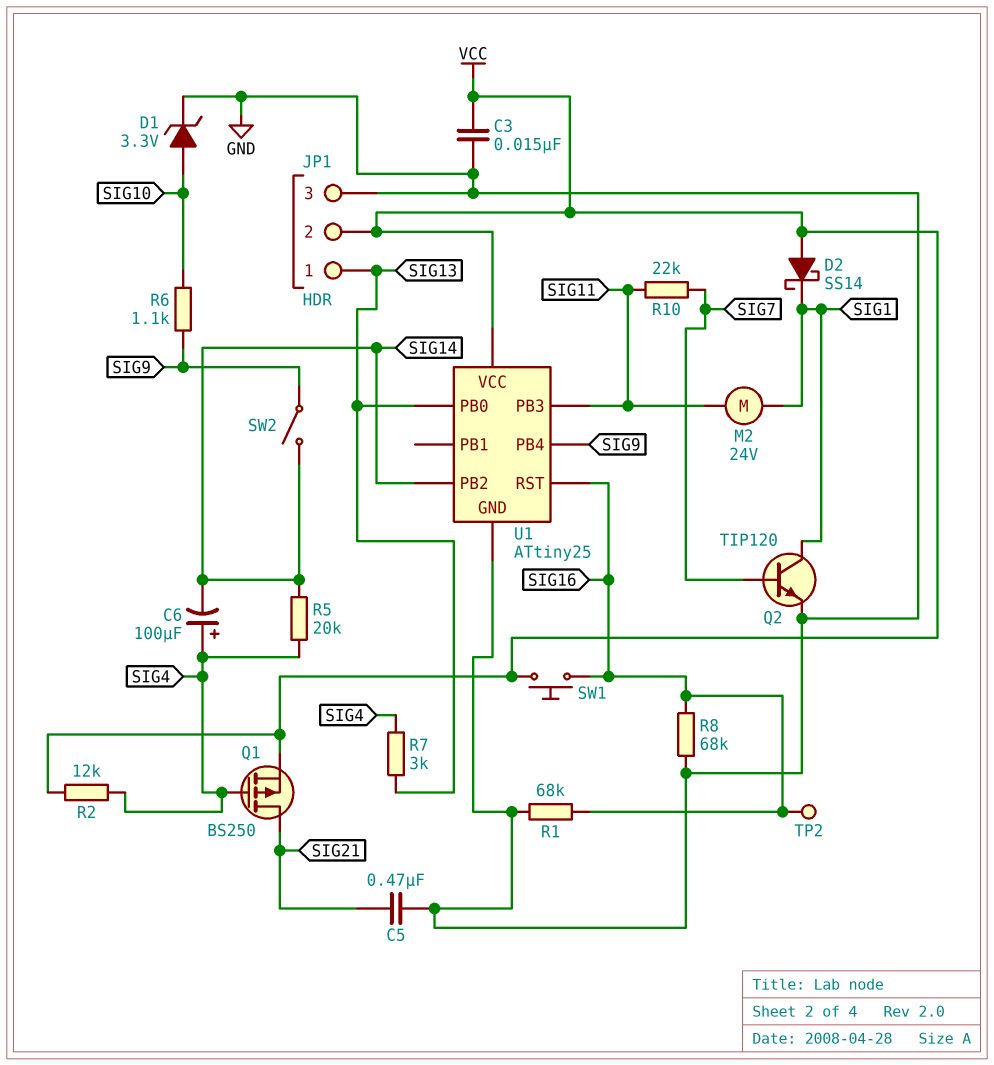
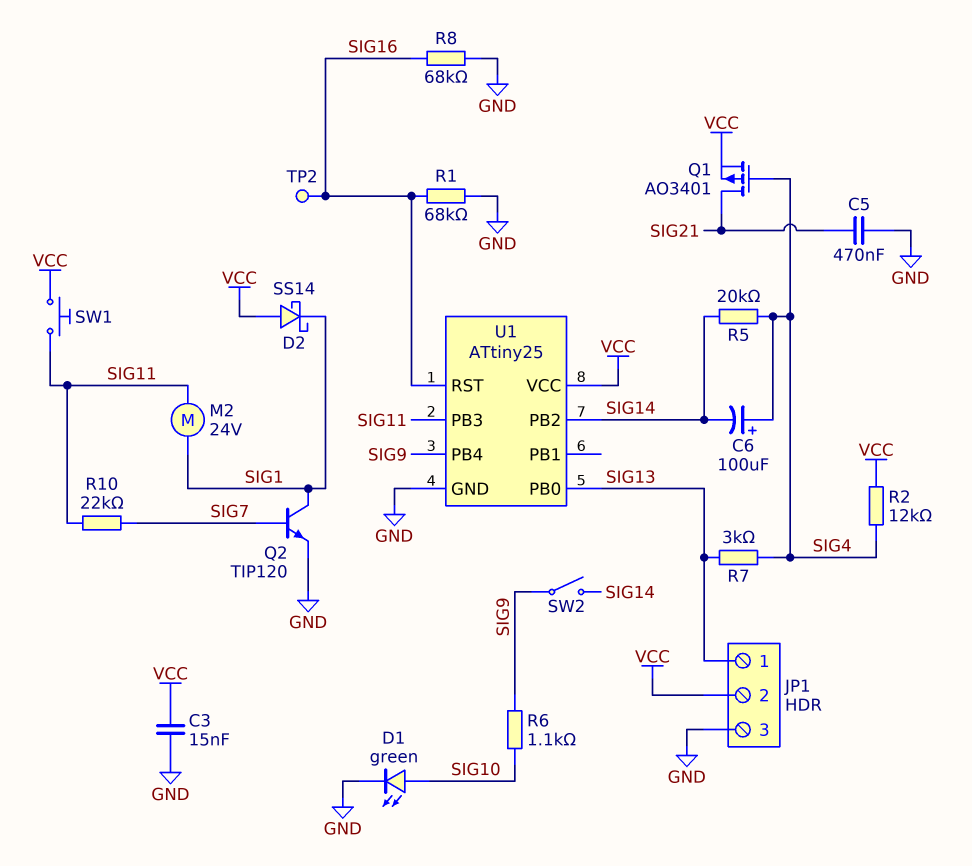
D1: zener 3.3V (A SIG10, K GND) -> LED green (A SIG10, K GND)
Q1: PMOS BS250 (G SIG4, D SIG21, S VCC) -> PMOS AO3401 (G SIG4, D SIG21, S VCC)
SW1: button (SIG16, VCC) -> button (SIG11, VCC)

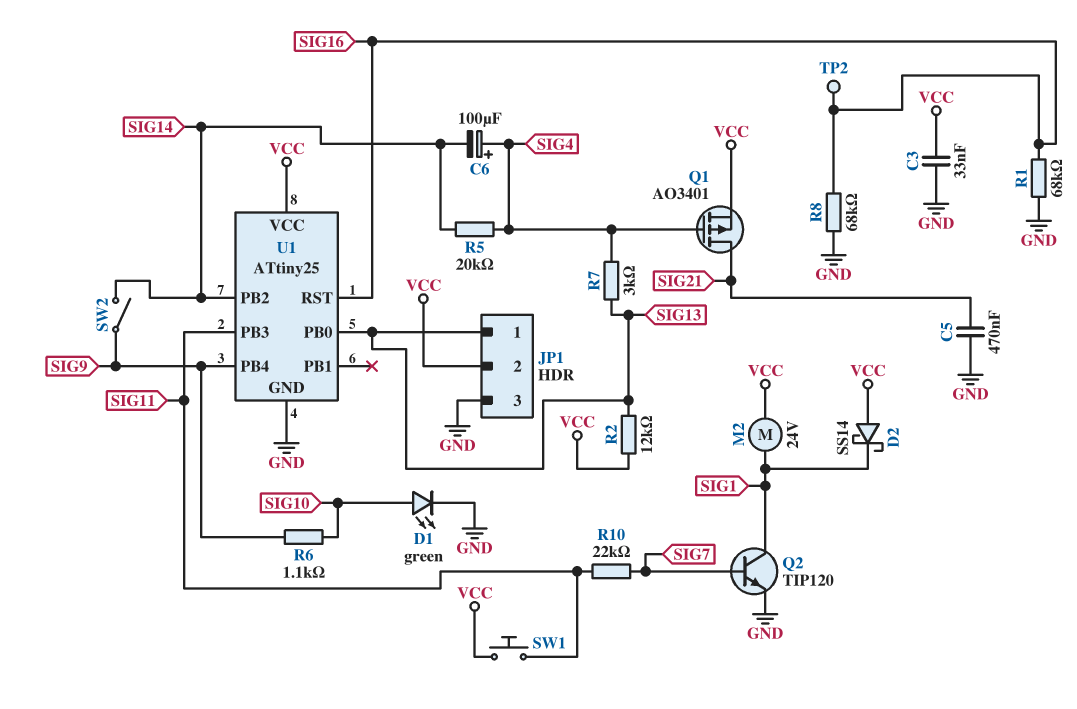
C3: 15nF (GND, VCC) -> 33nF (GND, VCC)
M2: motor 24V (SIG1, SIG11) -> motor 24V (SIG1, VCC)
R2: 12k (SIG4, VCC) -> 12k (SIG13, VCC)

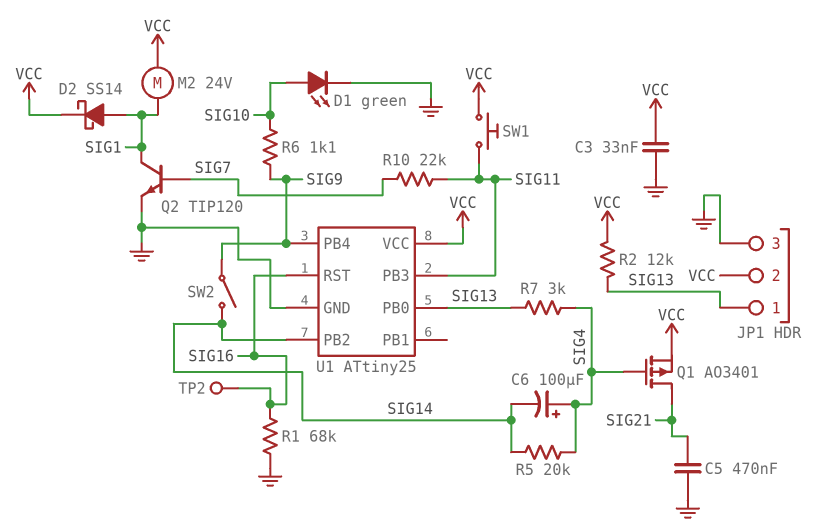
D2: schottky SS14 (A VCC, K SIG1) -> schottky SS14 (A SIG1, K VCC)
R8: 68k (GND, SIG16) -> none

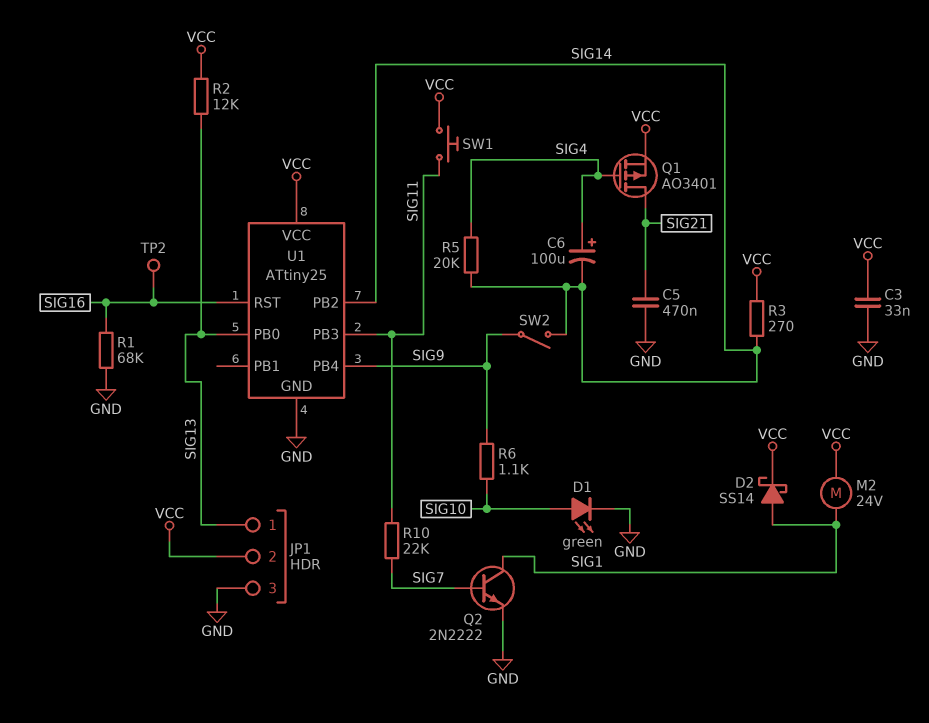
Q2: NPN TIP120 (B SIG7, C SIG1, E GND) -> NPN 2N2222 (B SIG7, C SIG1, E GND)
R3: none -> 270 (SIG14, VCC)
R7: 3k (SIG4, SIG13) -> none

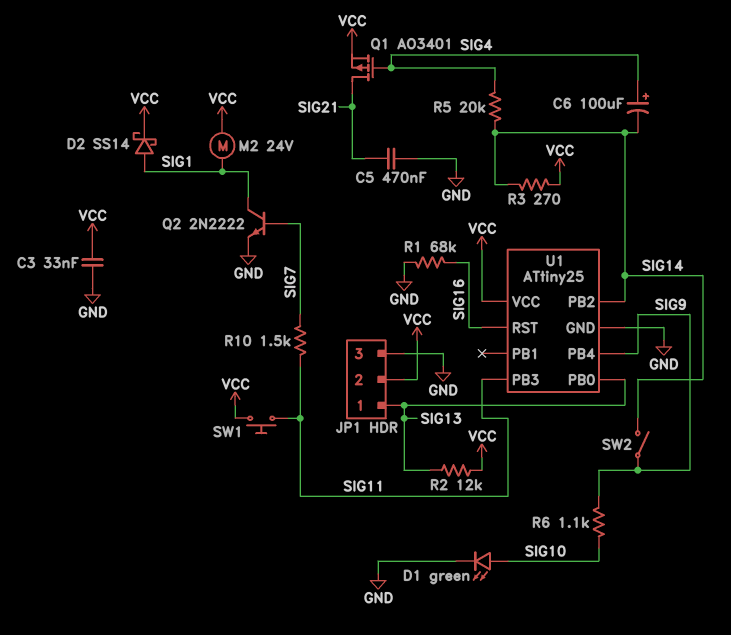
R10: 22k (SIG7, SIG11) -> 1.5k (SIG7, SIG11)
TP2: test point (SIG16) -> none

